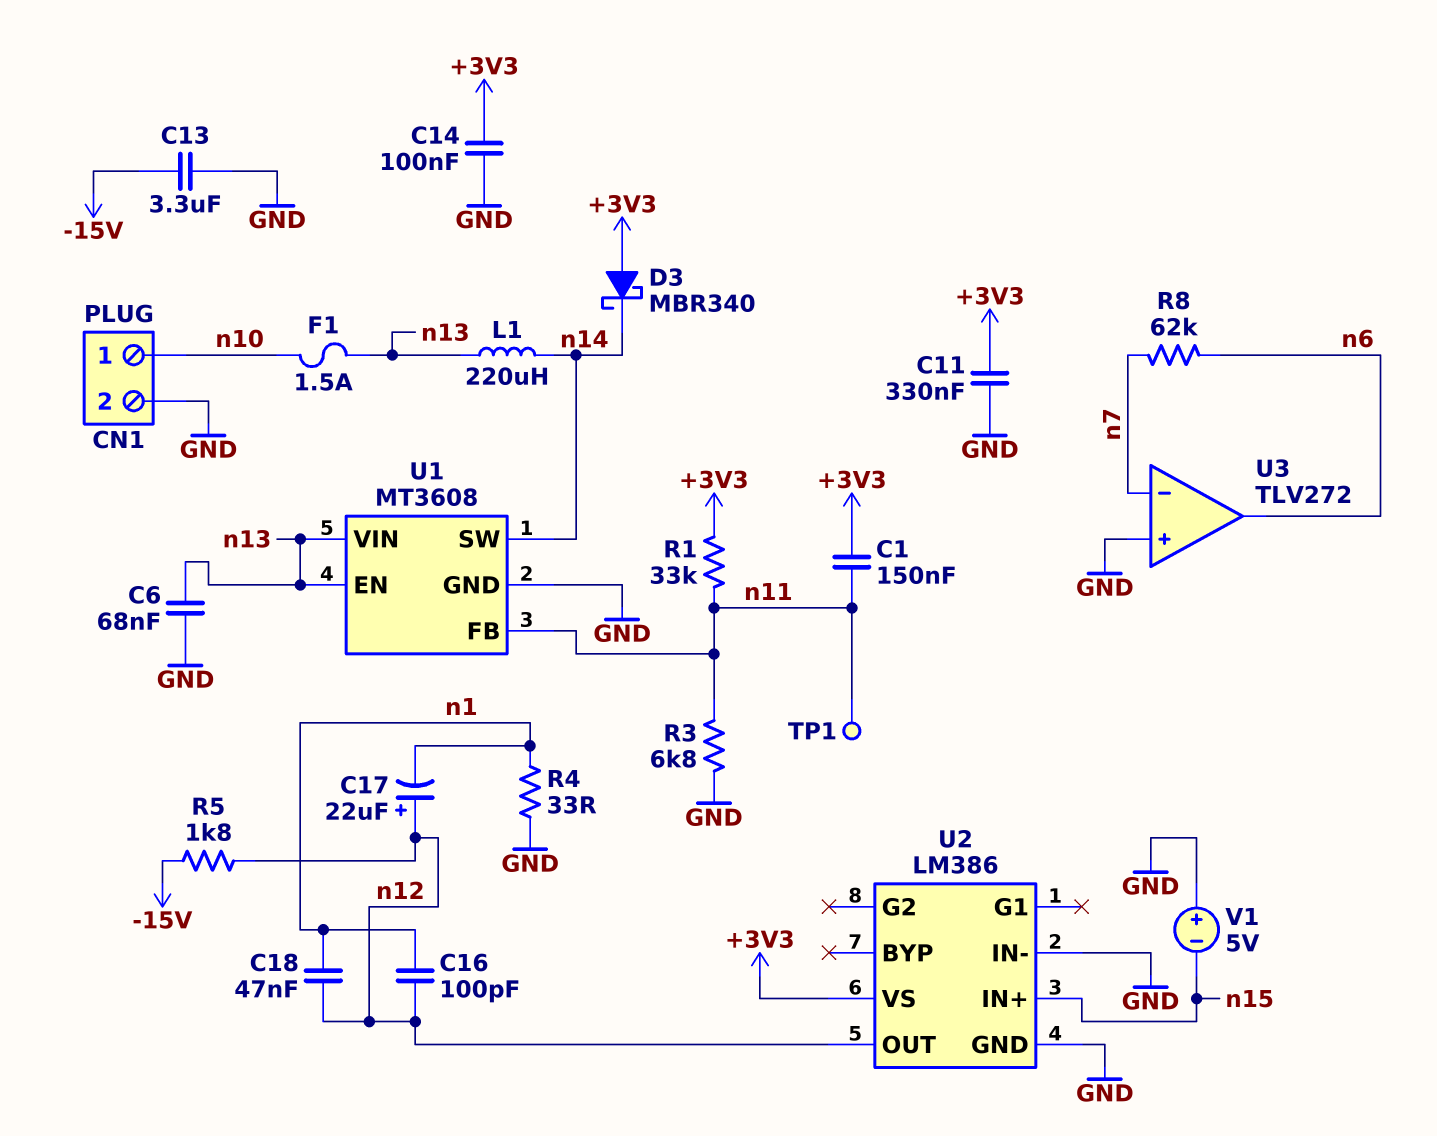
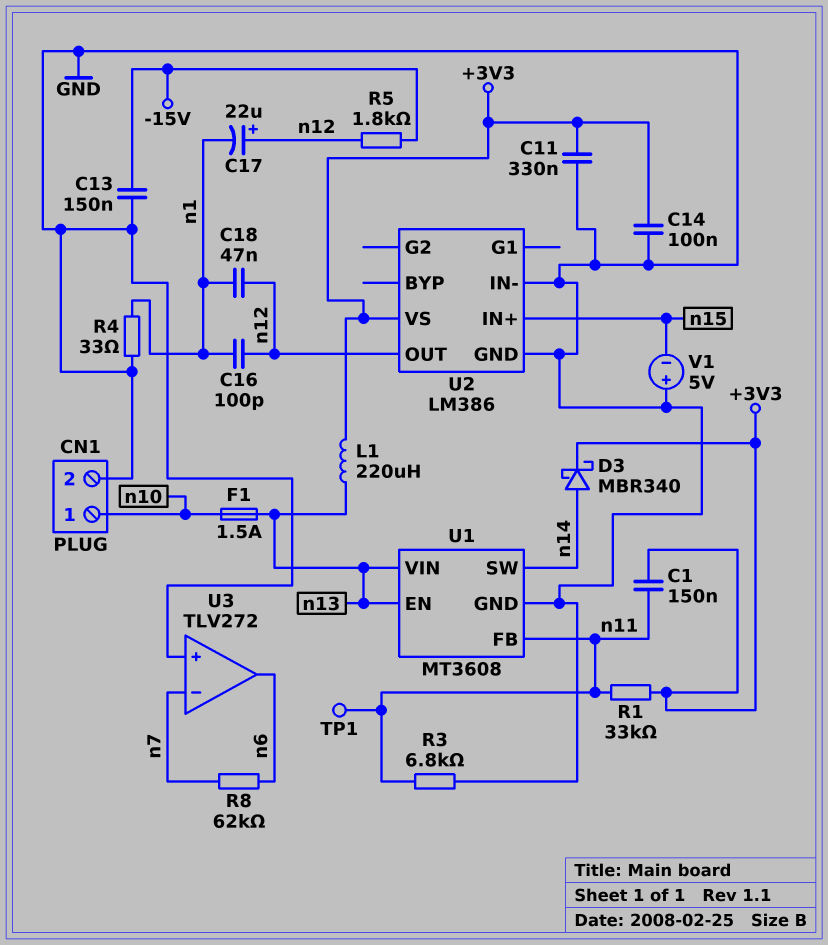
C6: 68nF (GND, n13) -> none
C13: 3.3uF (-15V, GND) -> 150nF (-15V, GND)
D3: schottky MBR340 (A +3V3, K n14) -> schottky MBR340 (A n14, K +3V3)
L1: 220uH (n13, n14) -> 220uH (+3V3, n13)

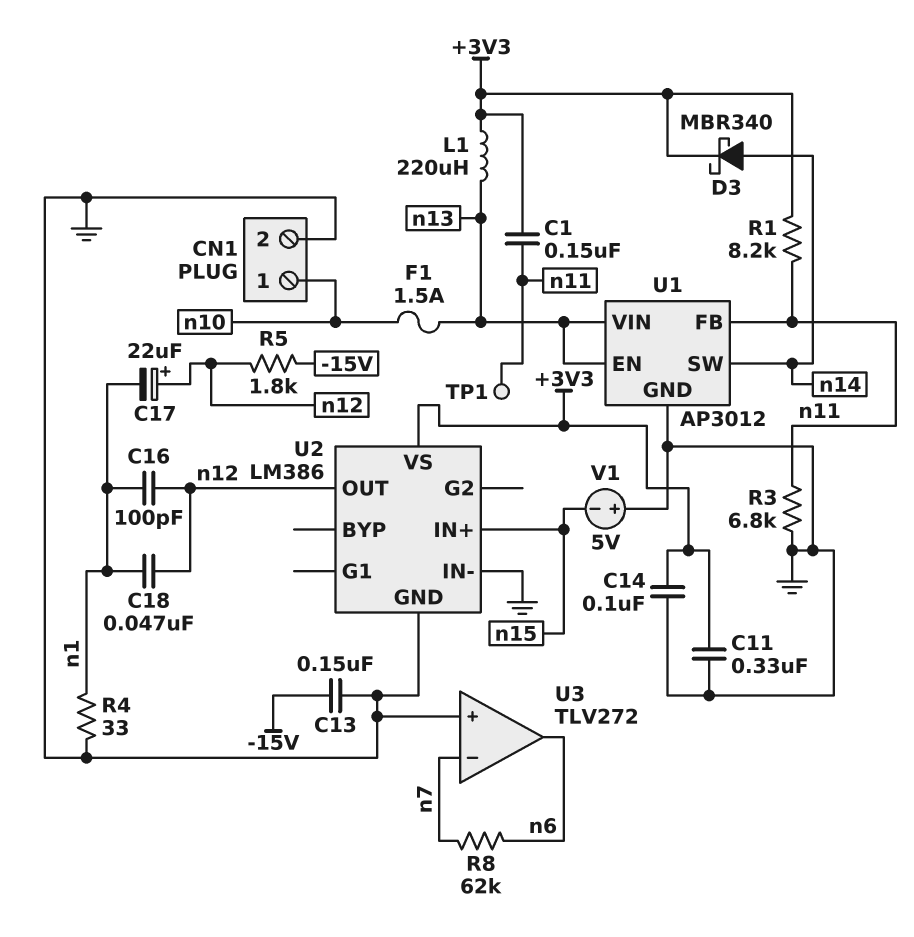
R1: 33k (+3V3, n11) -> 8.2k (+3V3, n11)
U1: MT3608 -> AP3012

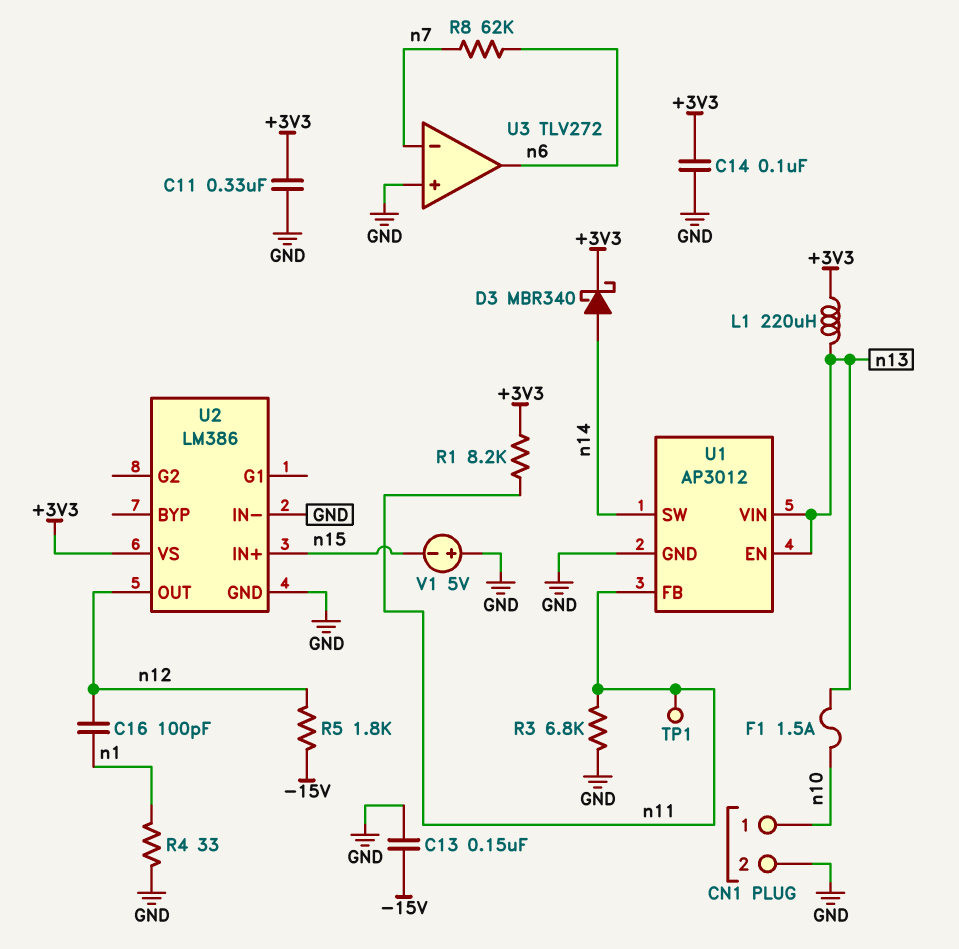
C1: 150nF (+3V3, n11) -> none
C17: 22uF (plus n12, minus n1) -> none
C18: 47nF (n1, n12) -> none

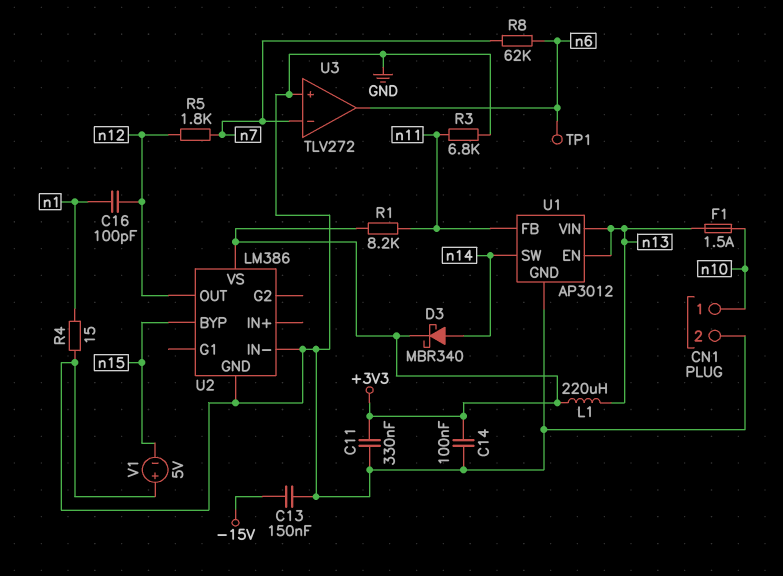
R4: 33 (GND, n1) -> 15 (GND, n1)
R5: 1.8k (-15V, n12) -> 1.8k (n7, n12)
TP1: test point (n11) -> test point (n6)
U2 pin BYP: none -> n15
U2 pin IN+: n15 -> none

